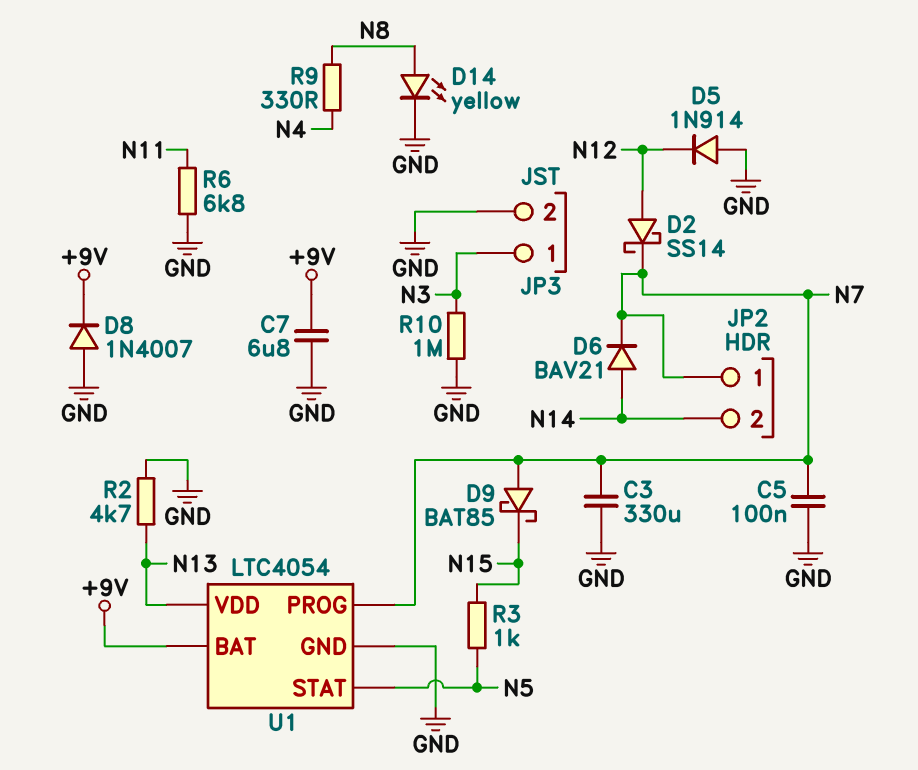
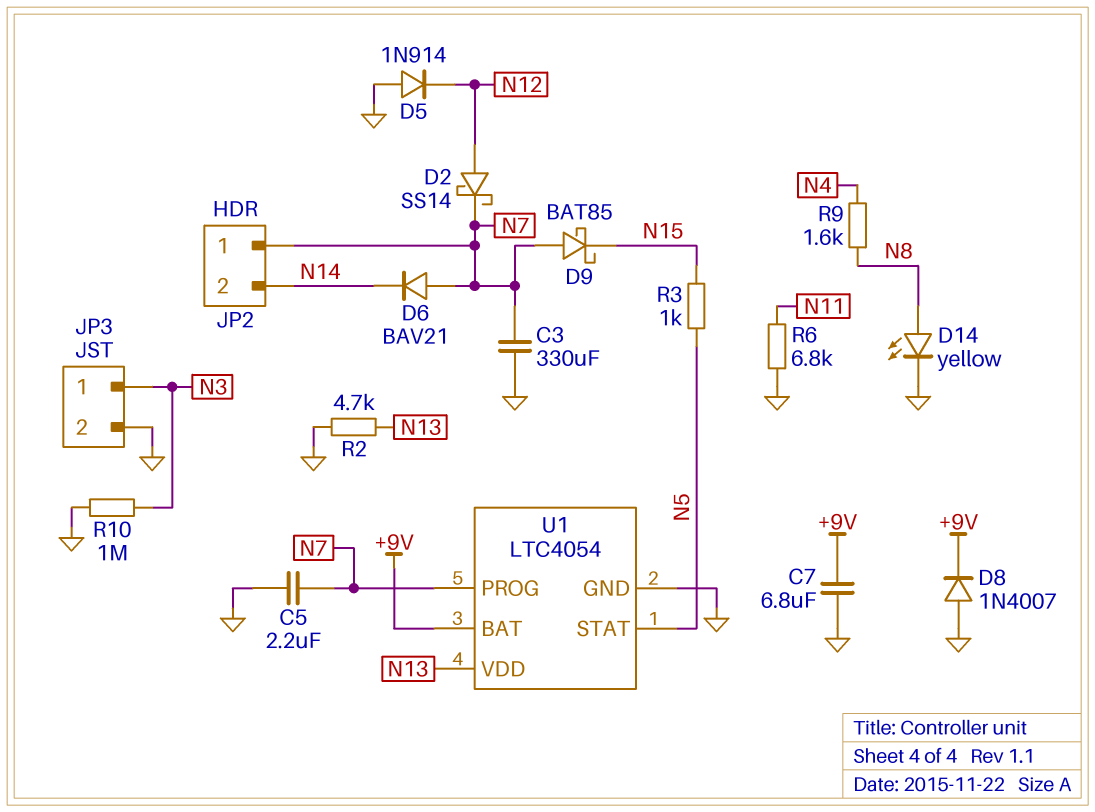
C5: 100nF (GND, N7) -> 2.2uF (GND, N7)
D6: diode BAV21 (A N14, K N7) -> diode BAV21 (A N7, K N14)
R9: 330 (N4, N8) -> 1.6k (N4, N8)

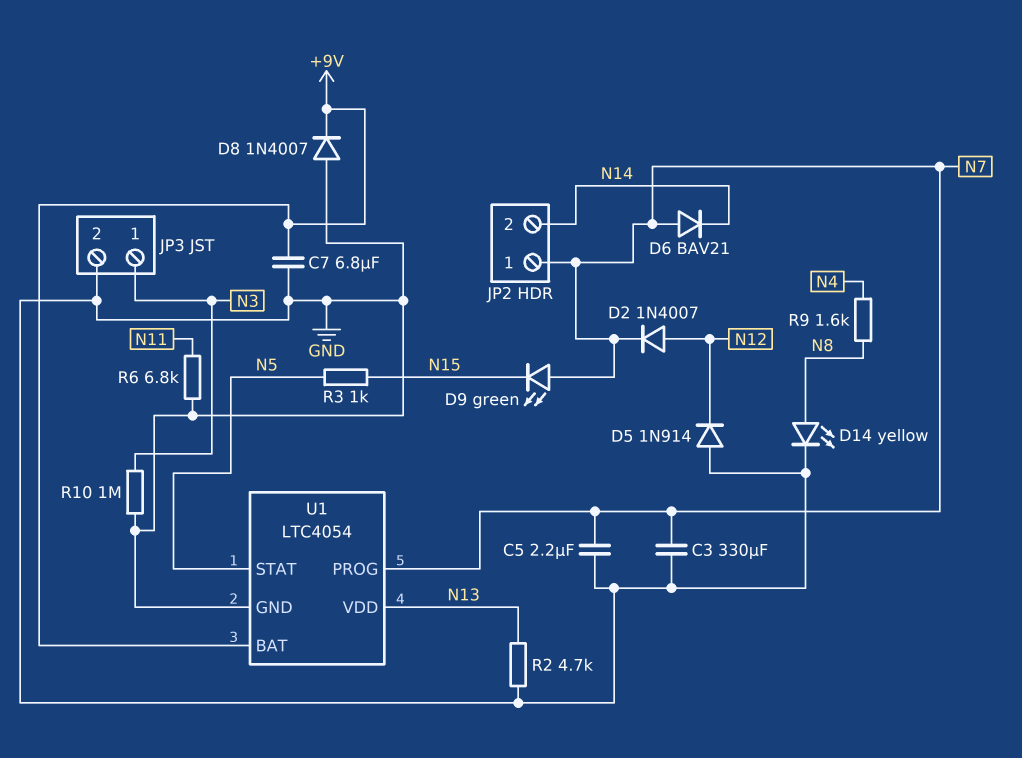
D2: schottky SS14 (A N12, K N7) -> diode 1N4007 (A N12, K N7)
D9: schottky BAT85 (A N7, K N15) -> LED green (A N7, K N15)

